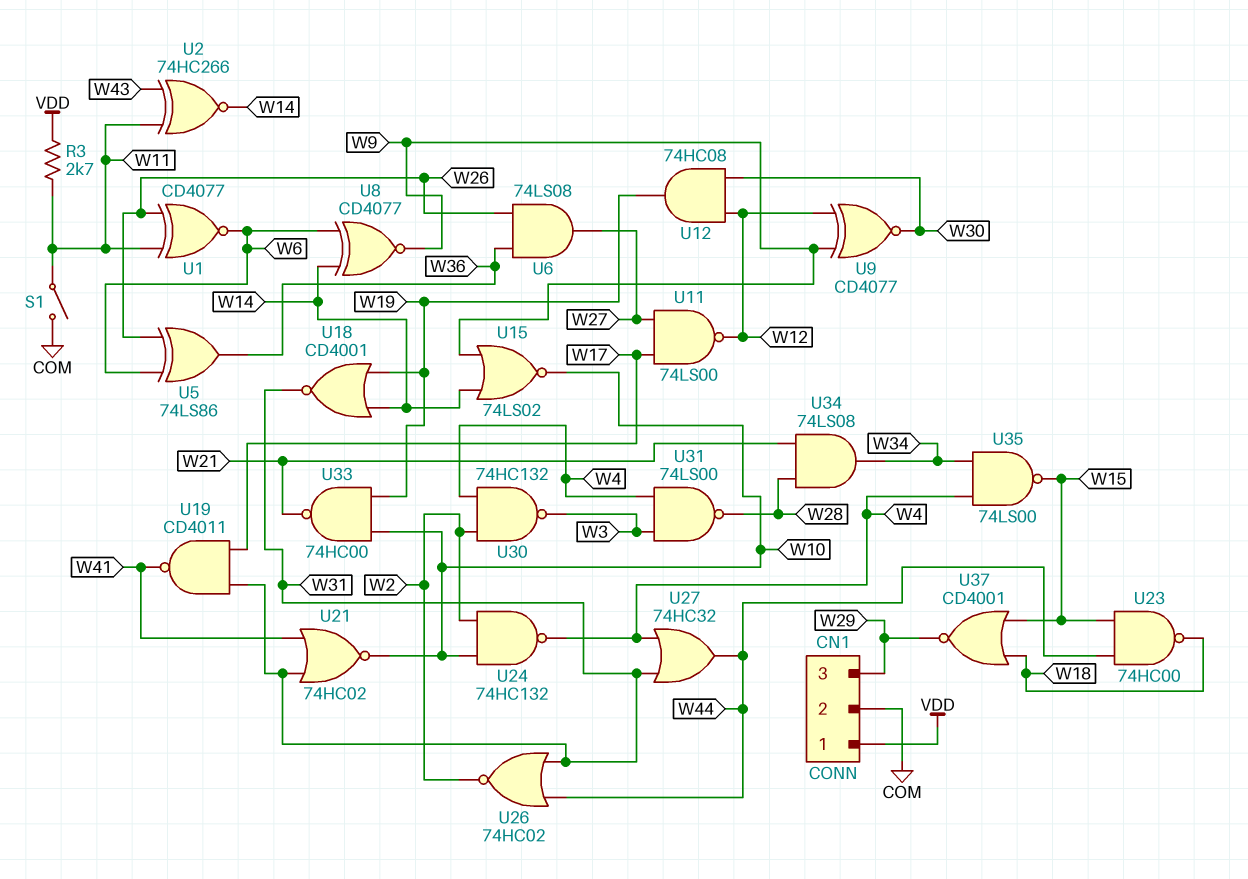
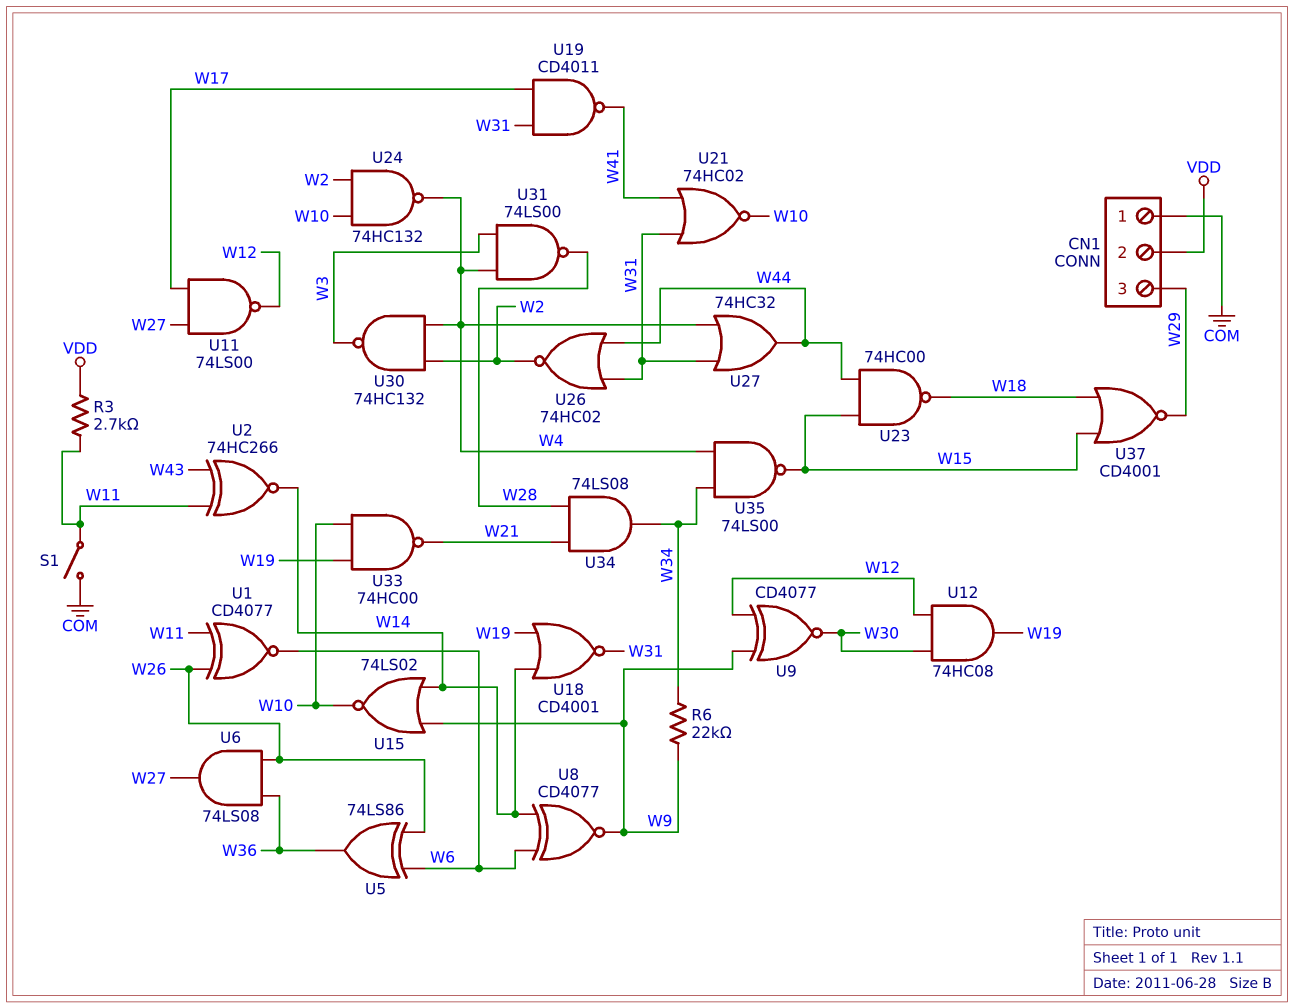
CN1 pin 1: VDD -> COM
CN1 pin 2: COM -> VDD
R6: none -> 22k (W9, W34)

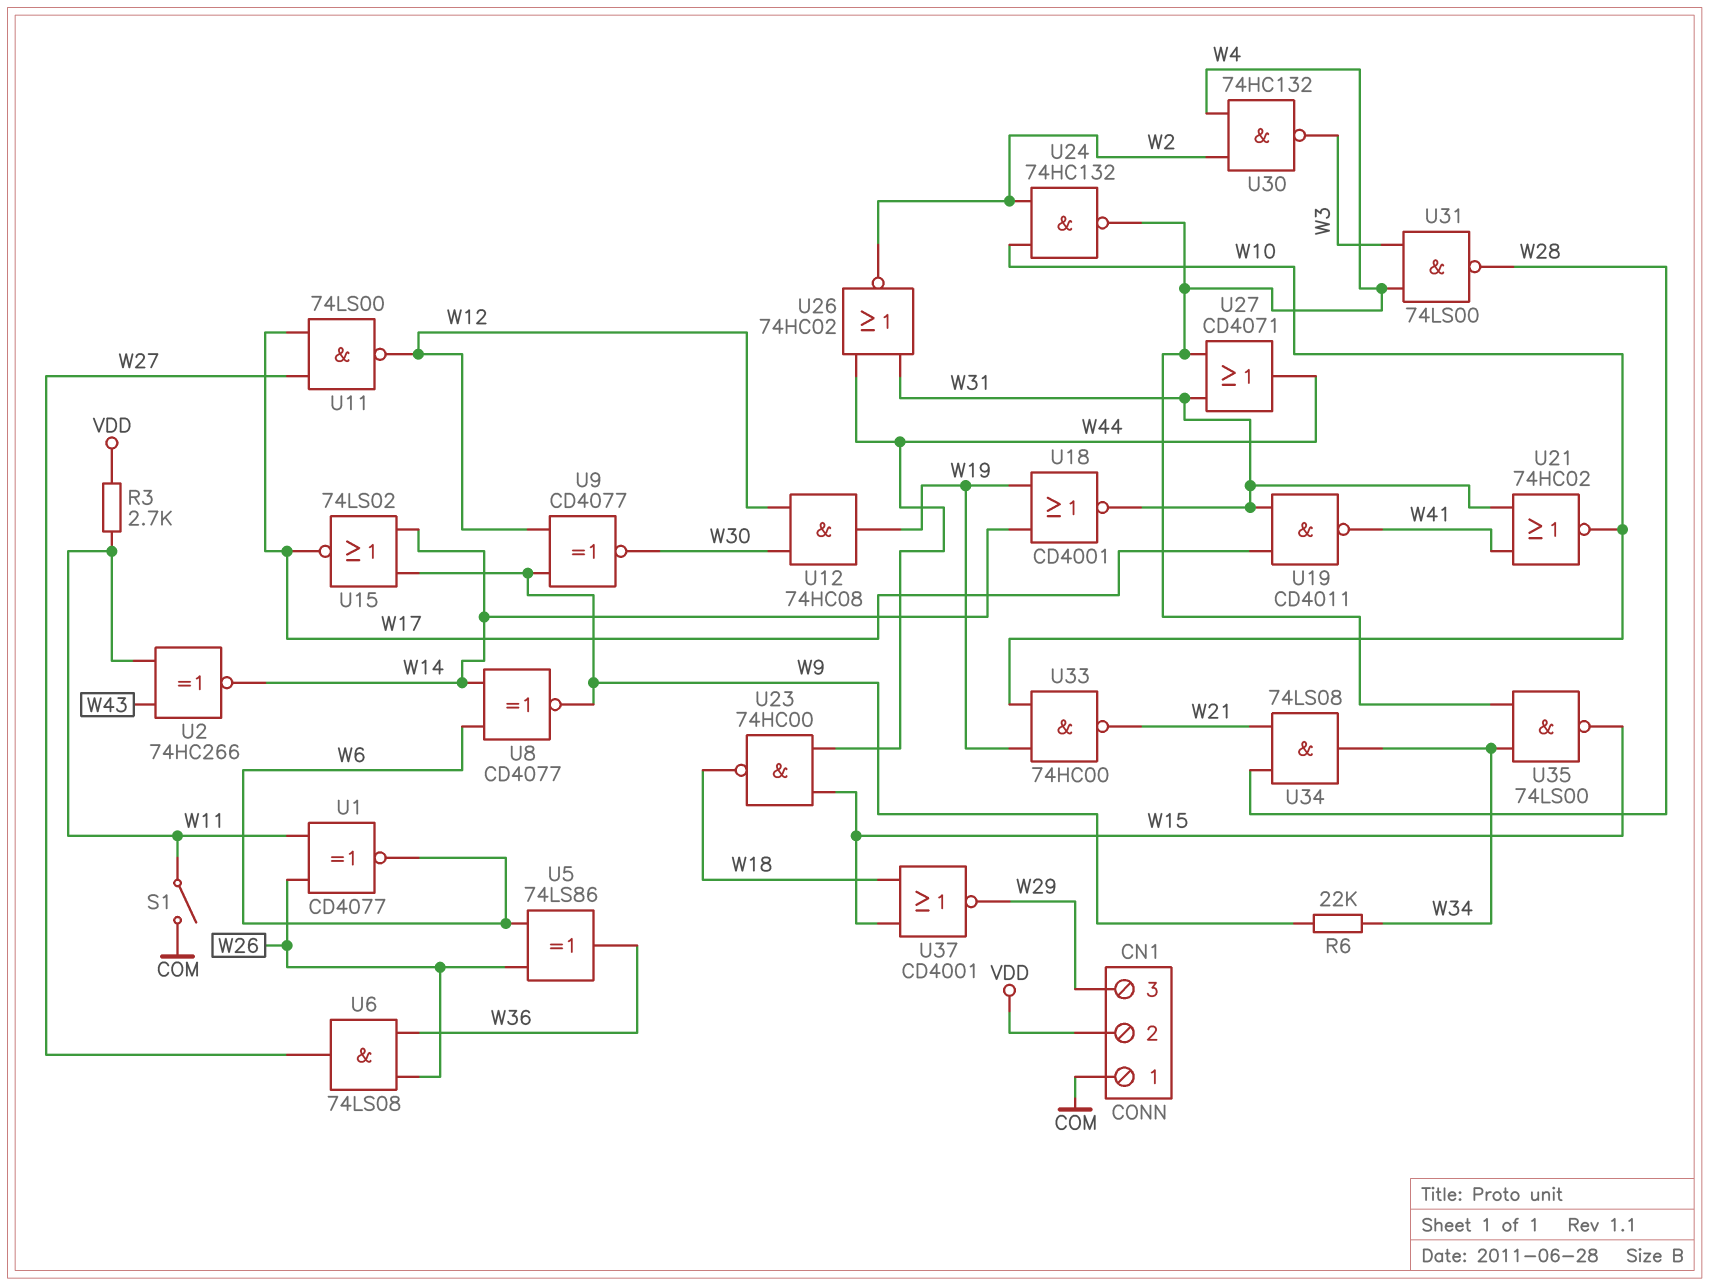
U15: NOR 74LS02 (in W9, in W14, out W10) -> NOR 74LS02 (in W9, in W14, out W17)
U27: OR 74HC32 (in W4, in W31, out W44) -> OR CD4071 (in W4, in W31, out W44)

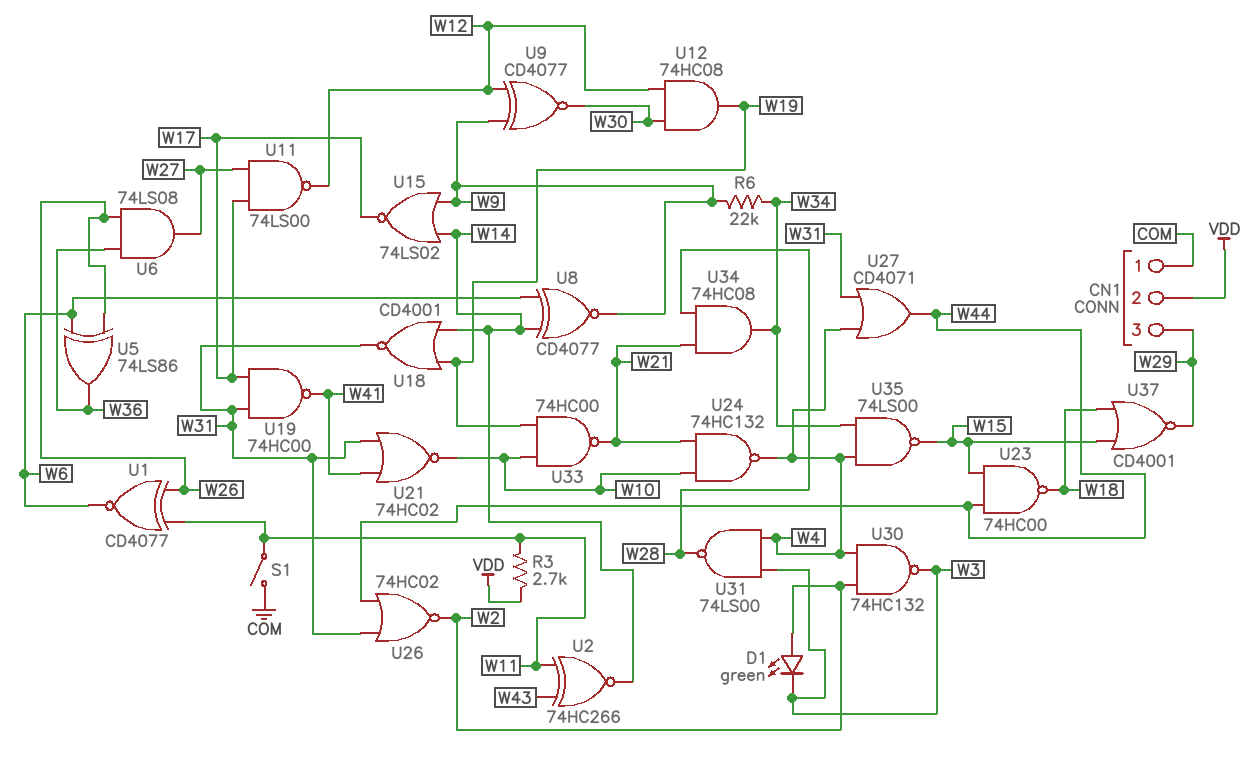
D1: none -> LED green (A W2, K W3)
U19: NAND CD4011 (in W17, in W31, out W41) -> NAND 74HC00 (in W17, in W31, out W41)
U24: NAND 74HC132 (in W2, in W10, out W4) -> NAND 74HC132 (in W10, in W21, out W4)
U34: AND 74LS08 (in W21, in W28, out W34) -> AND 74HC08 (in W21, in W28, out W34)

